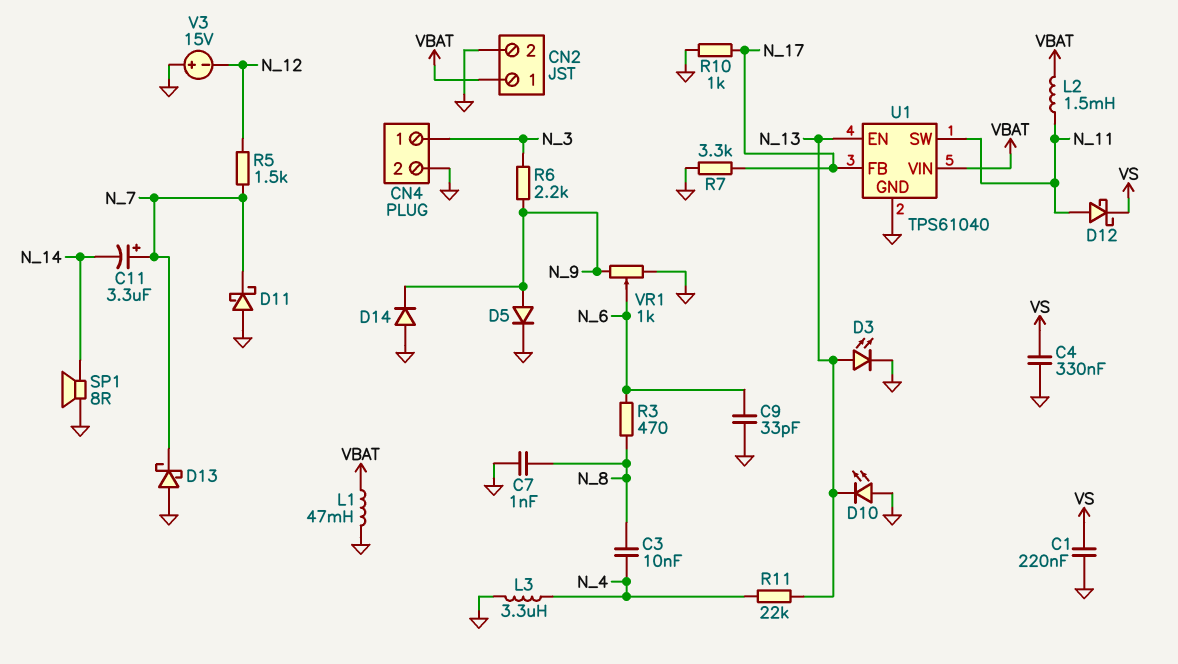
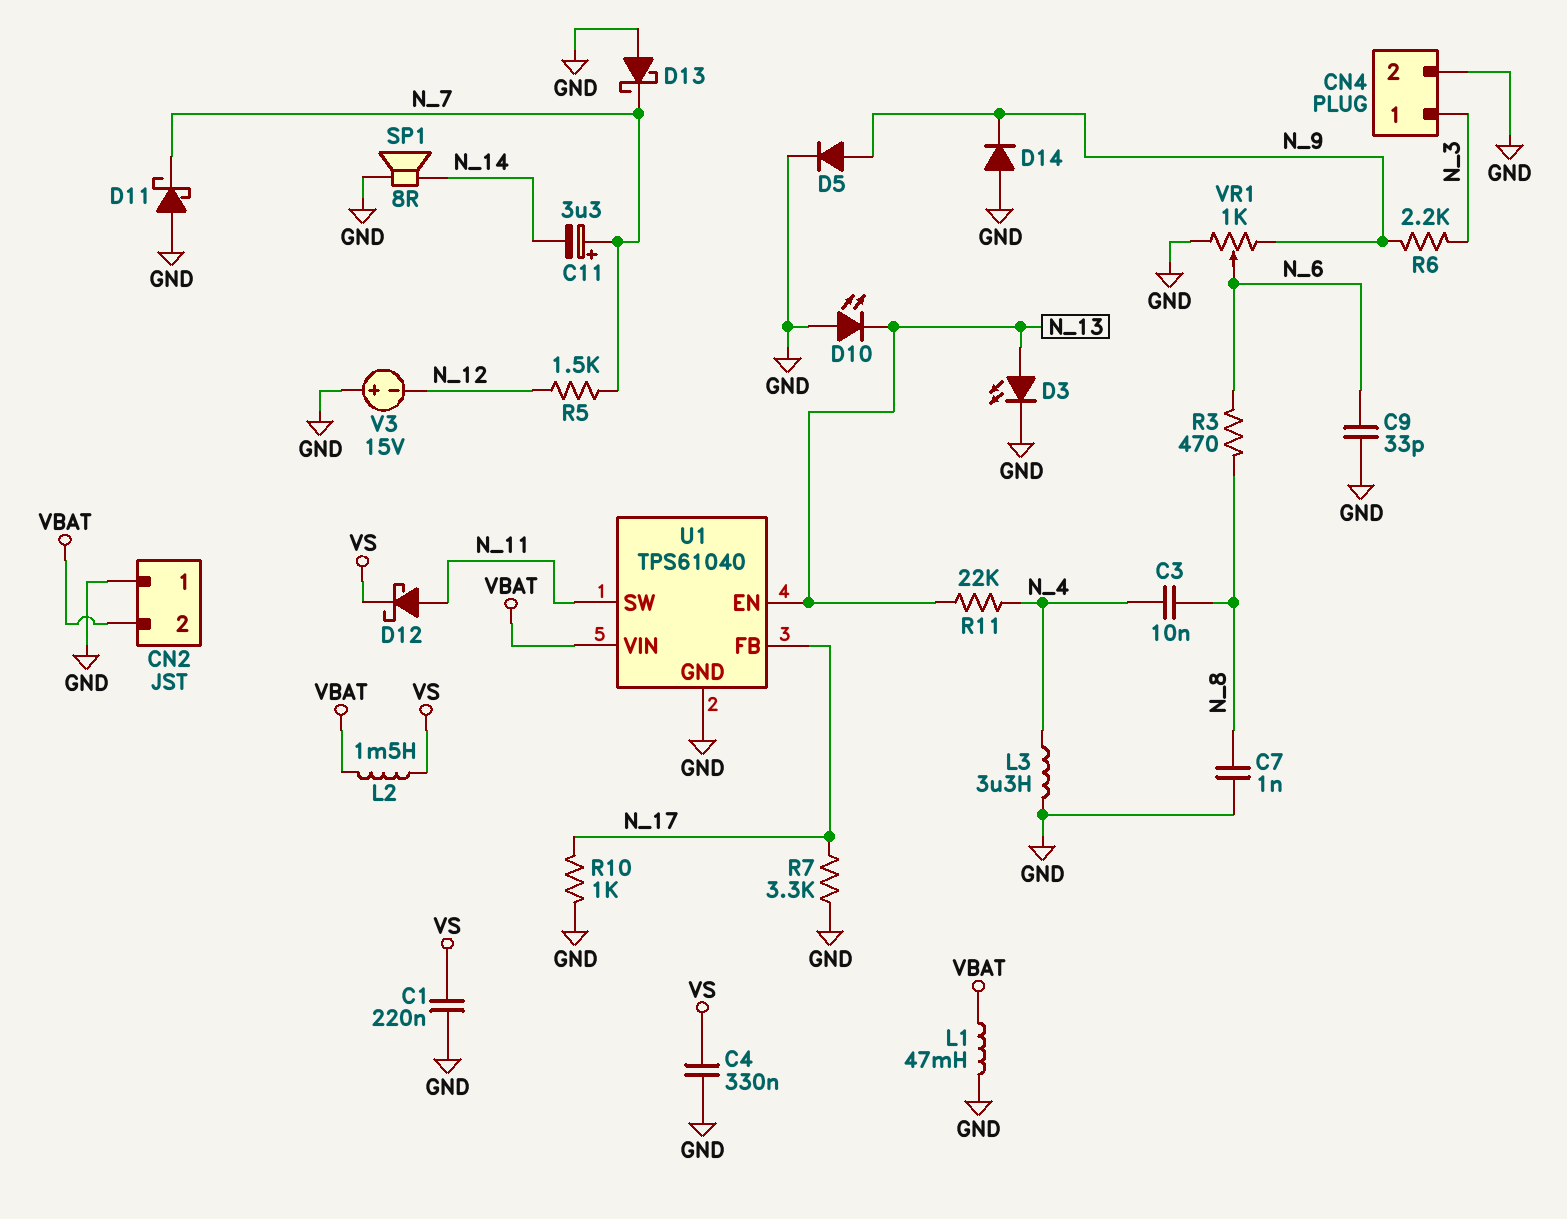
CN2 pin 1: VBAT -> GND
CN2 pin 2: GND -> VBAT
L2: 1.5mH (N_11, VBAT) -> 1.5mH (VBAT, VS)

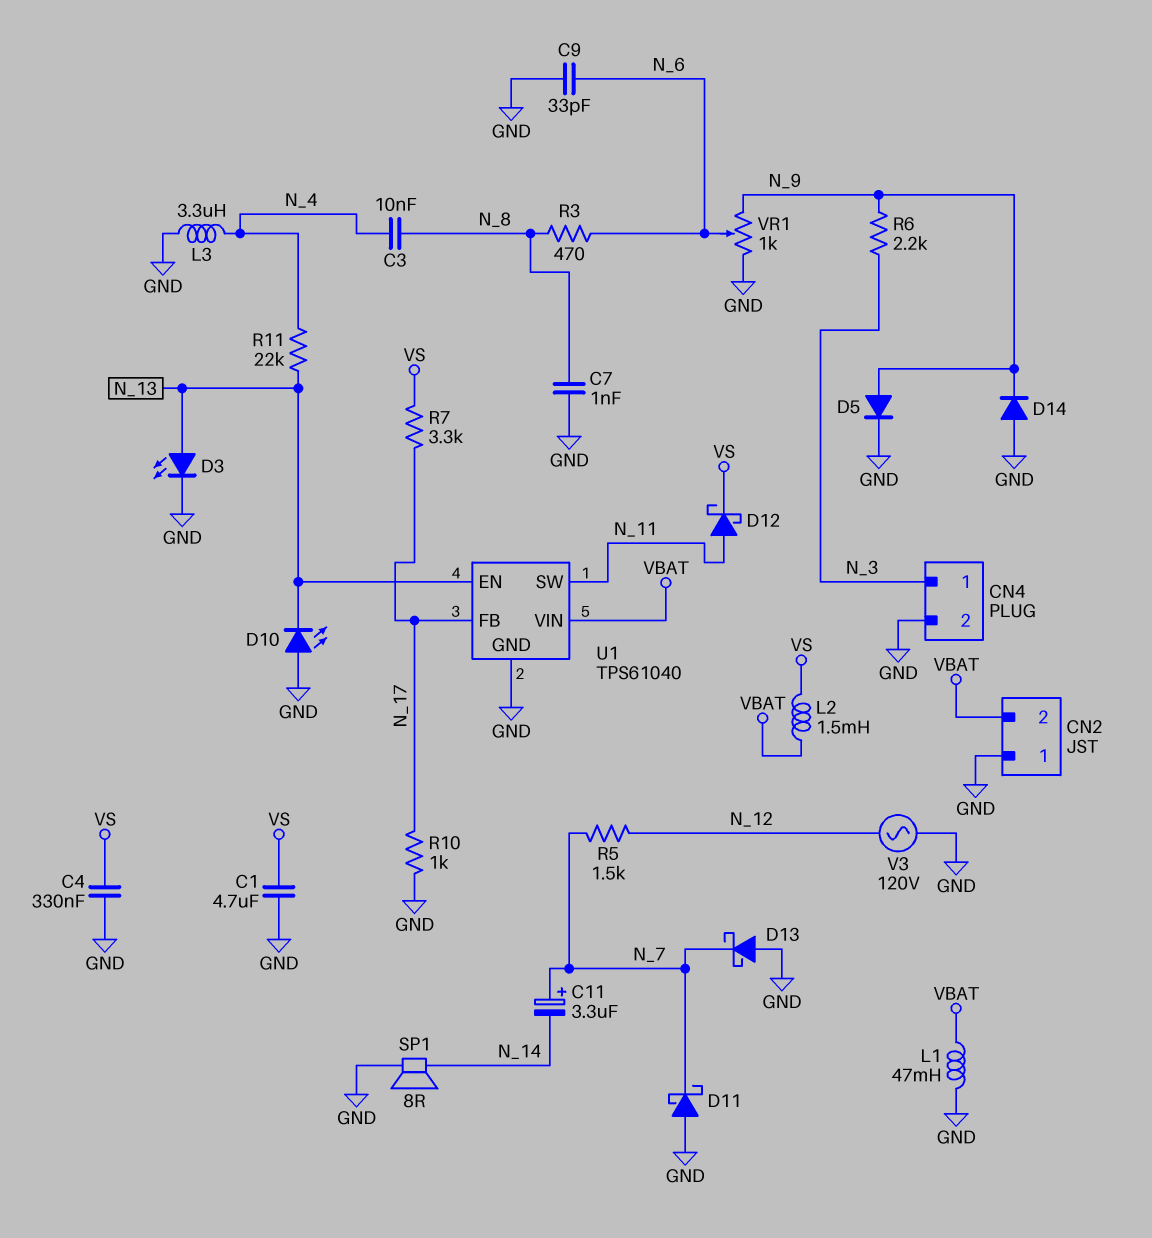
C1: 220nF (GND, VS) -> 4.7uF (GND, VS)
R7: 3.3k (GND, N_17) -> 3.3k (N_17, VS)
V3: 15V (plus GND, minus N_12) -> AC 120V (GND, N_12)

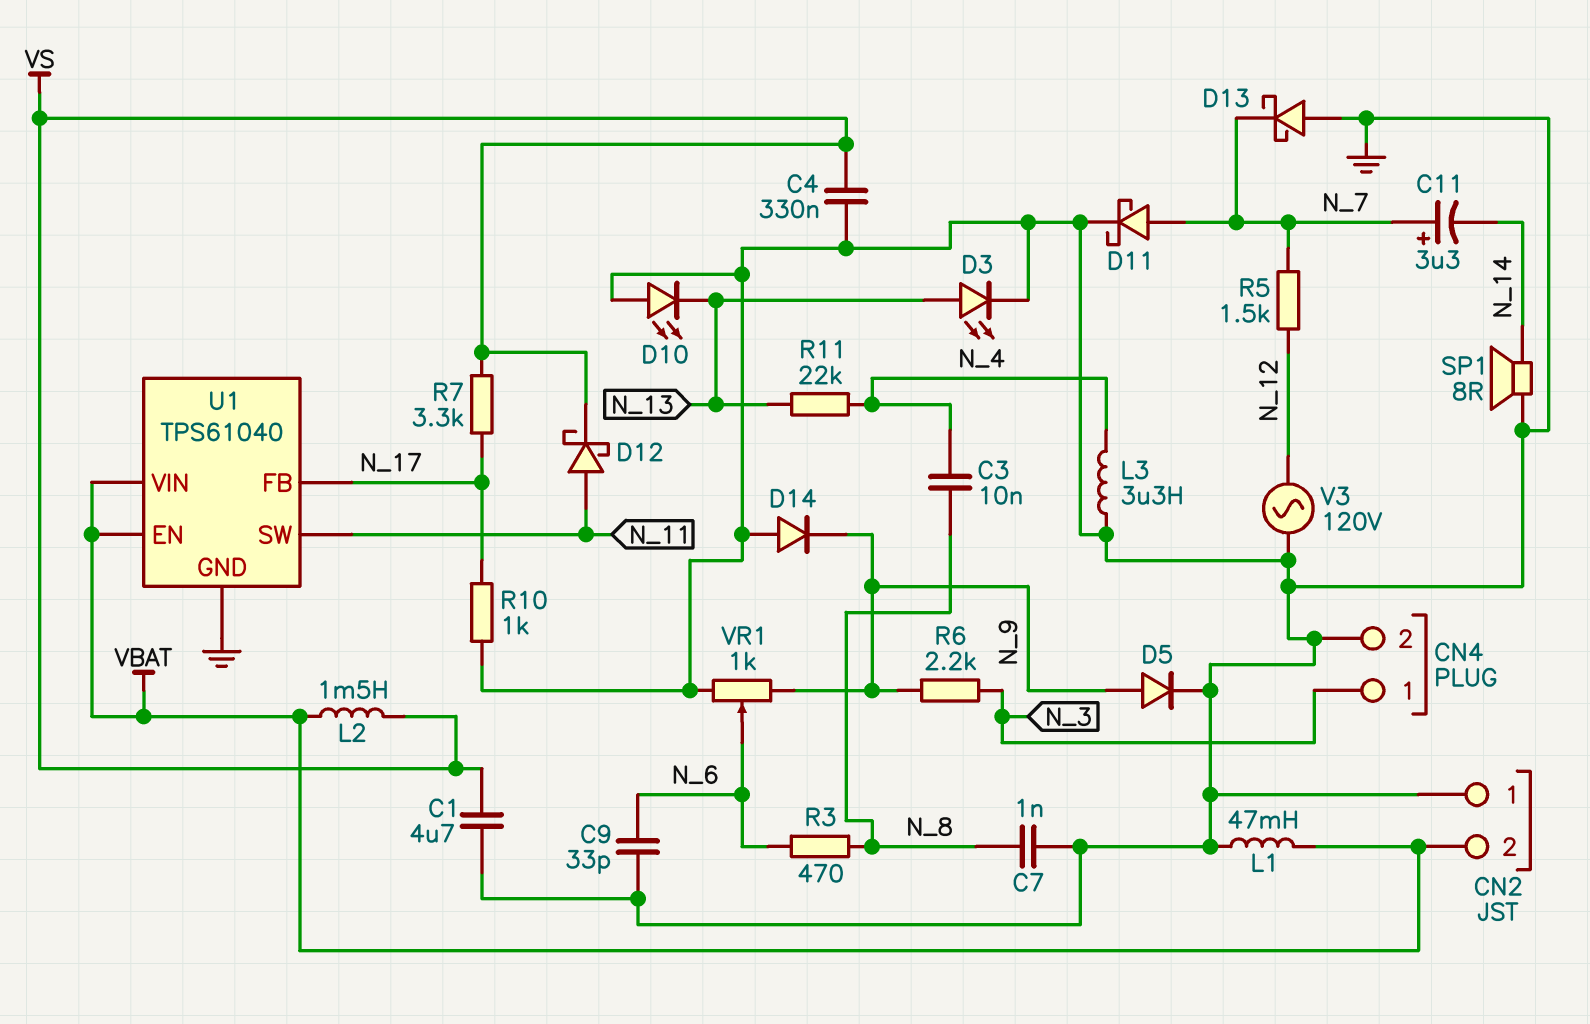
D11: schottky (A GND, K N_7) -> schottky (A N_7, K GND)
U1 pin EN: N_13 -> VBAT

